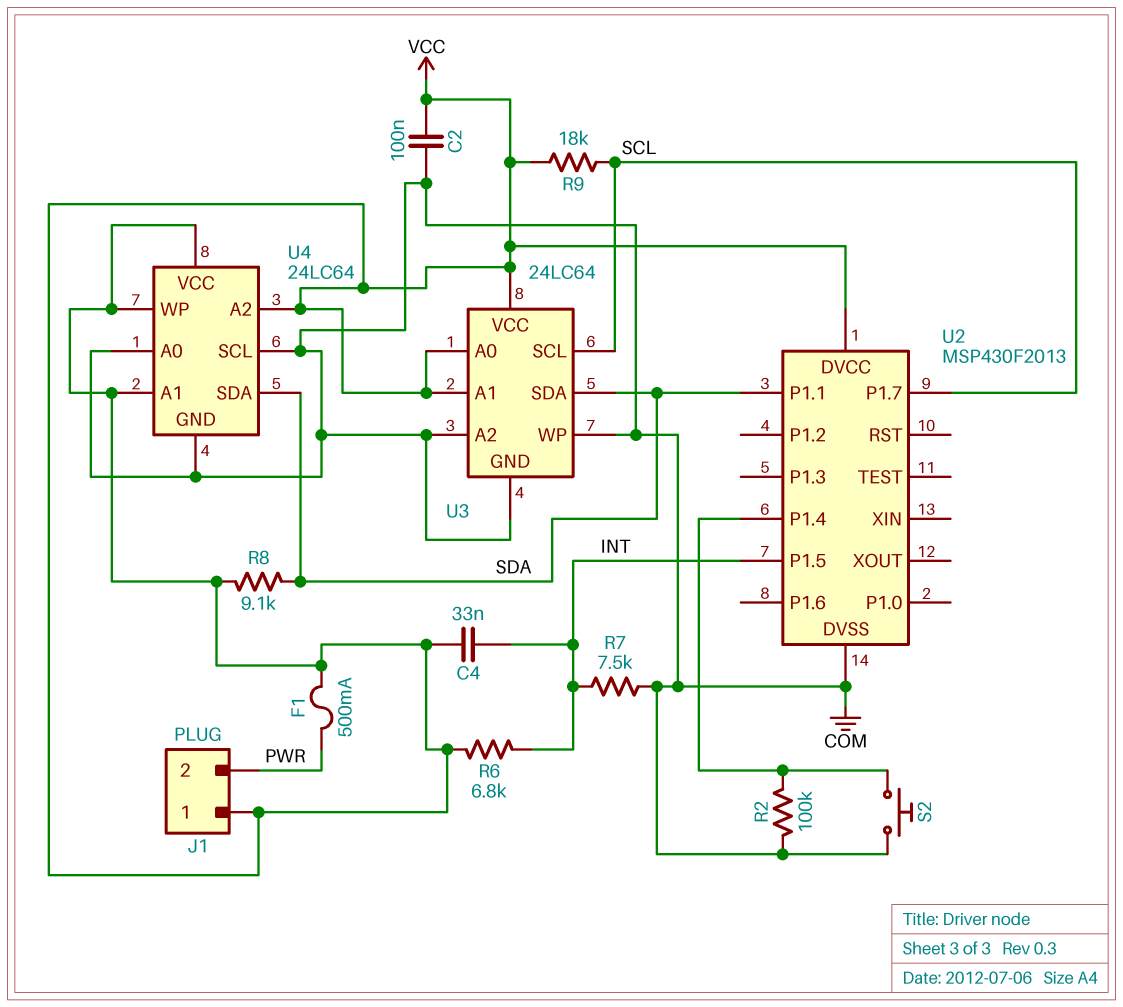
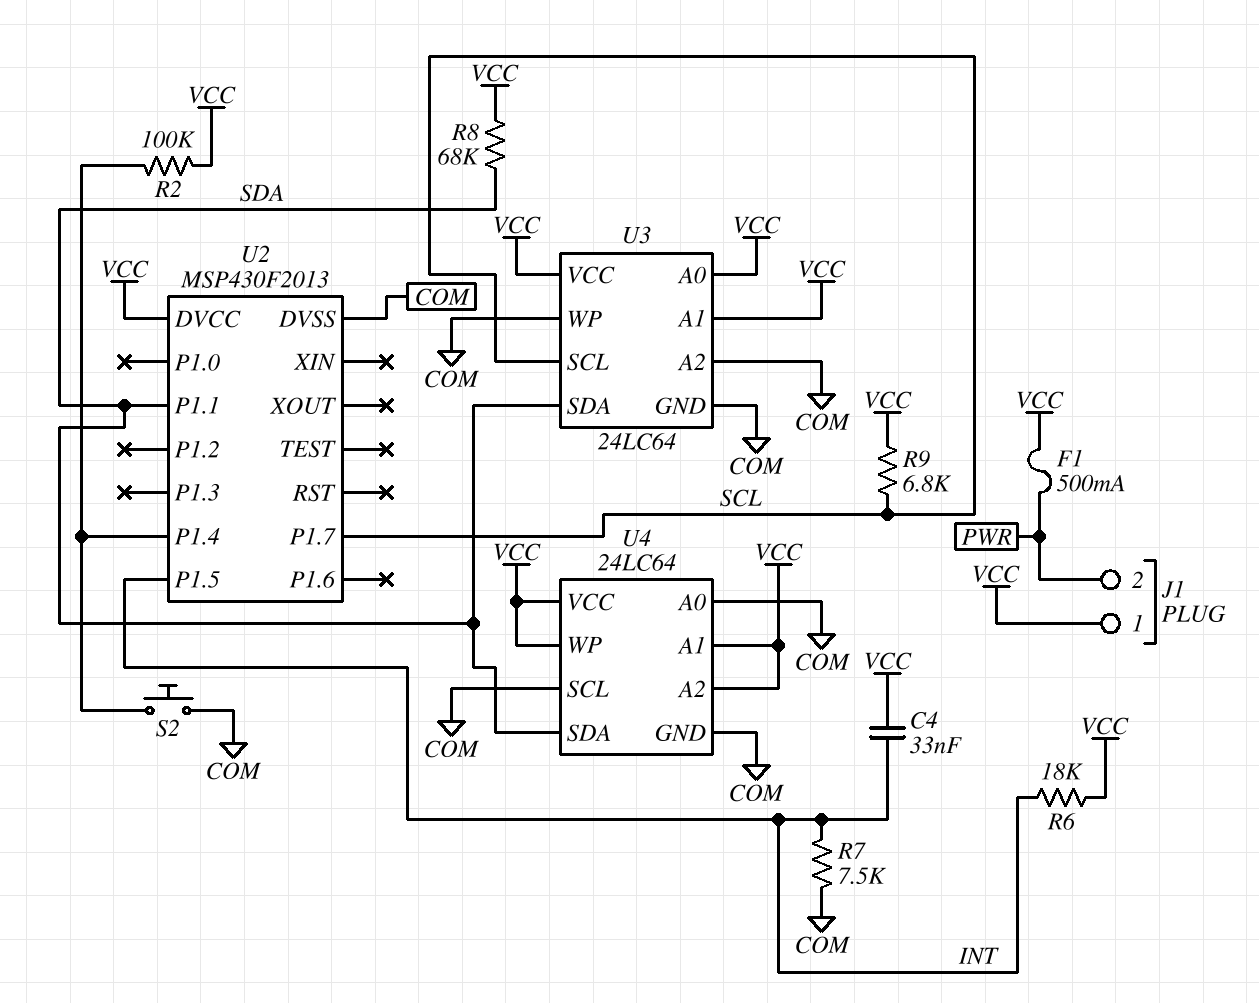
C2: 100nF (COM, VCC) -> none
R2: 100k (COM, U2/P1.4) -> 100k (U2/P1.4, VCC)
R6: 6.8k (INT, VCC) -> 18k (INT, VCC)
R8: 9.1k (SDA, VCC) -> 68k (SDA, VCC)
R9: 18k (SCL, VCC) -> 6.8k (SCL, VCC)

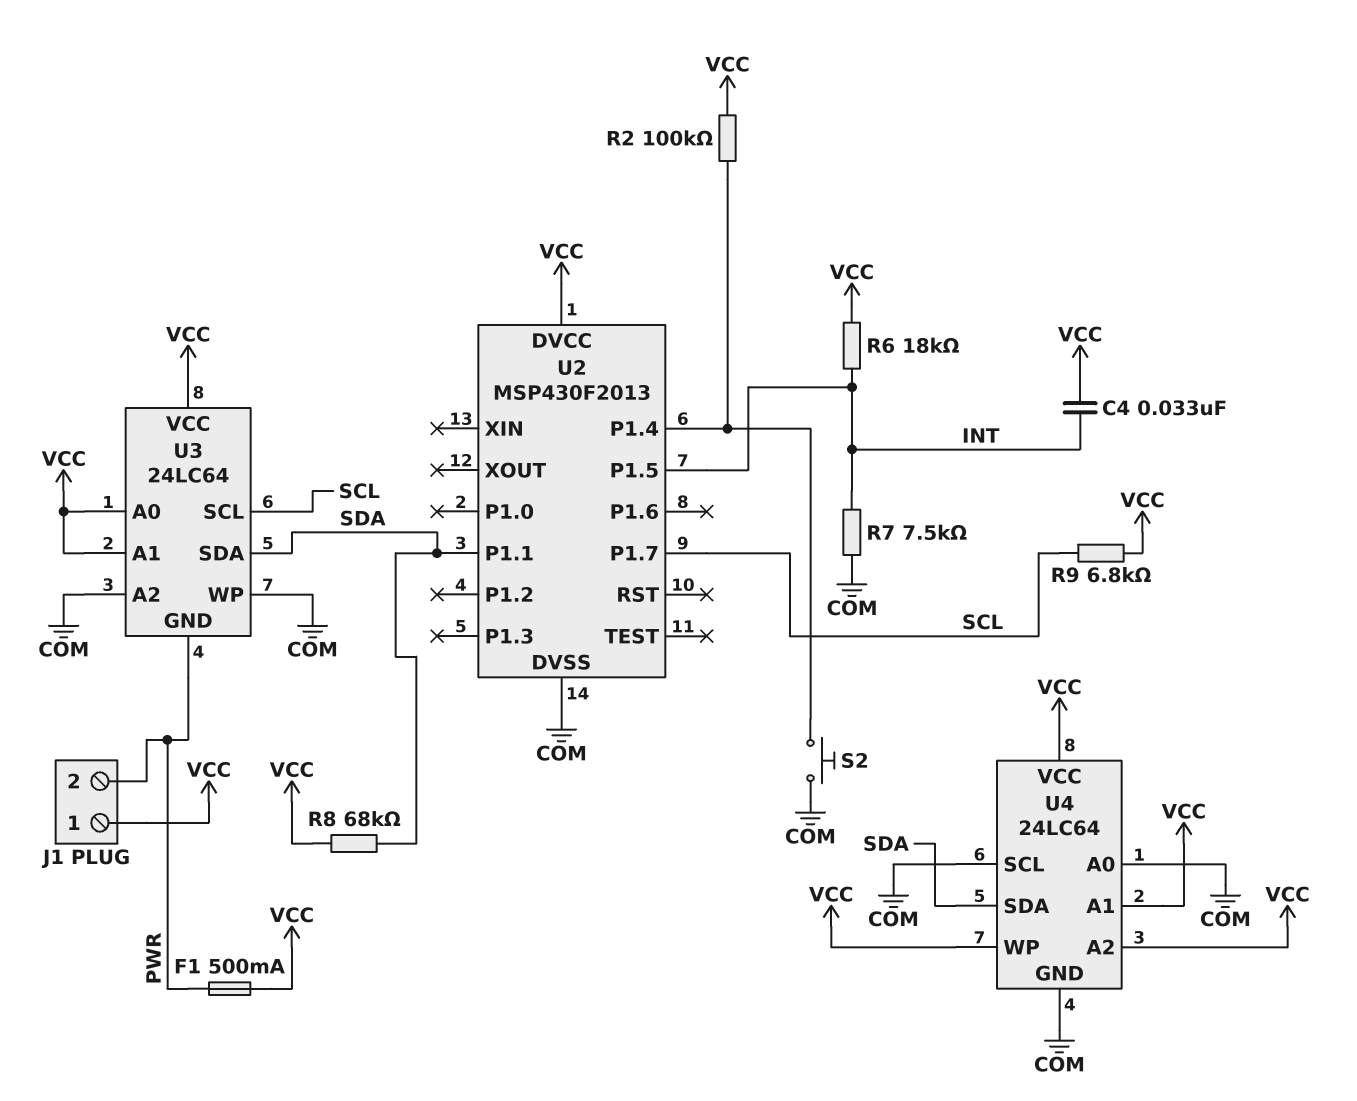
U3 pin GND: COM -> PWR

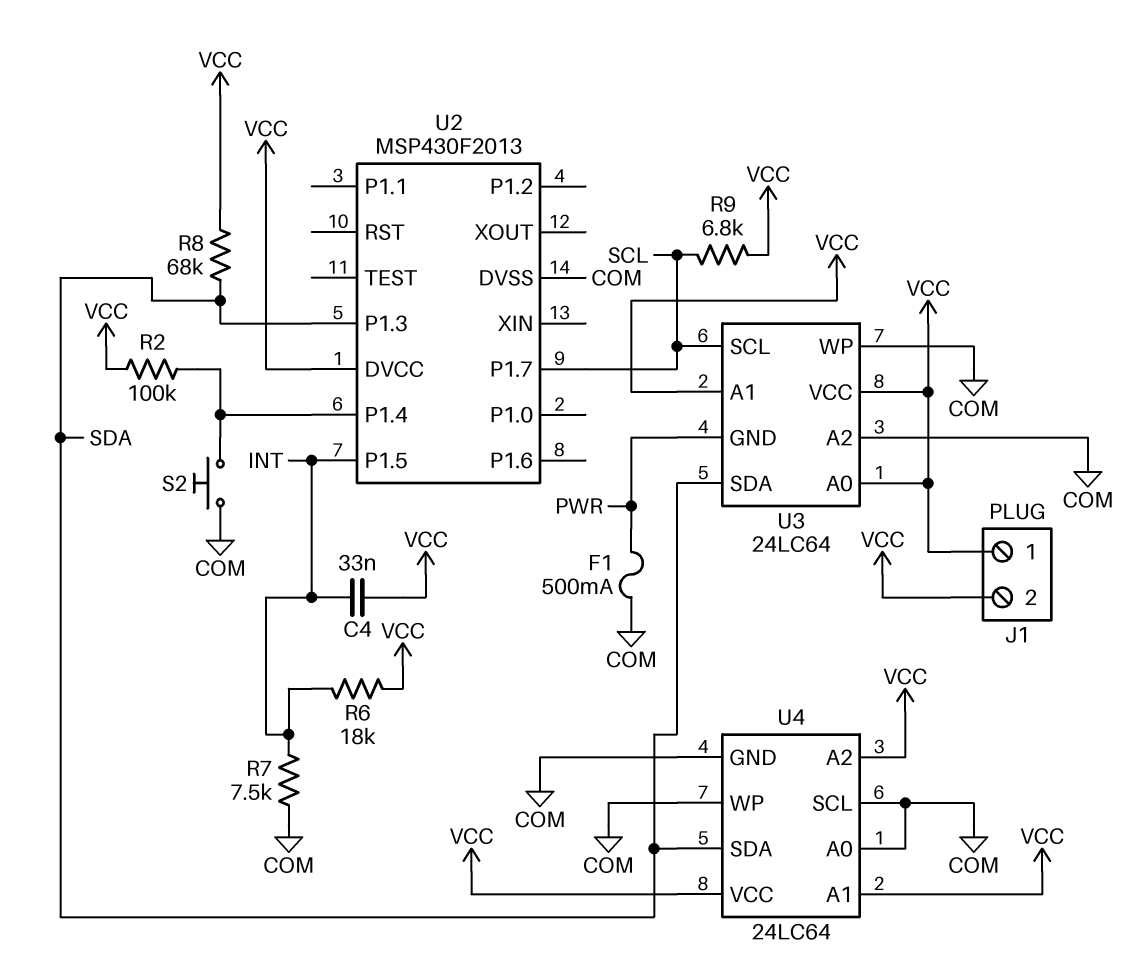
F1: 500mA (PWR, VCC) -> 500mA (COM, PWR)
J1 pin 2: PWR -> VCC
U2 pin P1.1: SDA -> none
U2 pin P1.3: none -> SDA
U4 pin WP: VCC -> COM

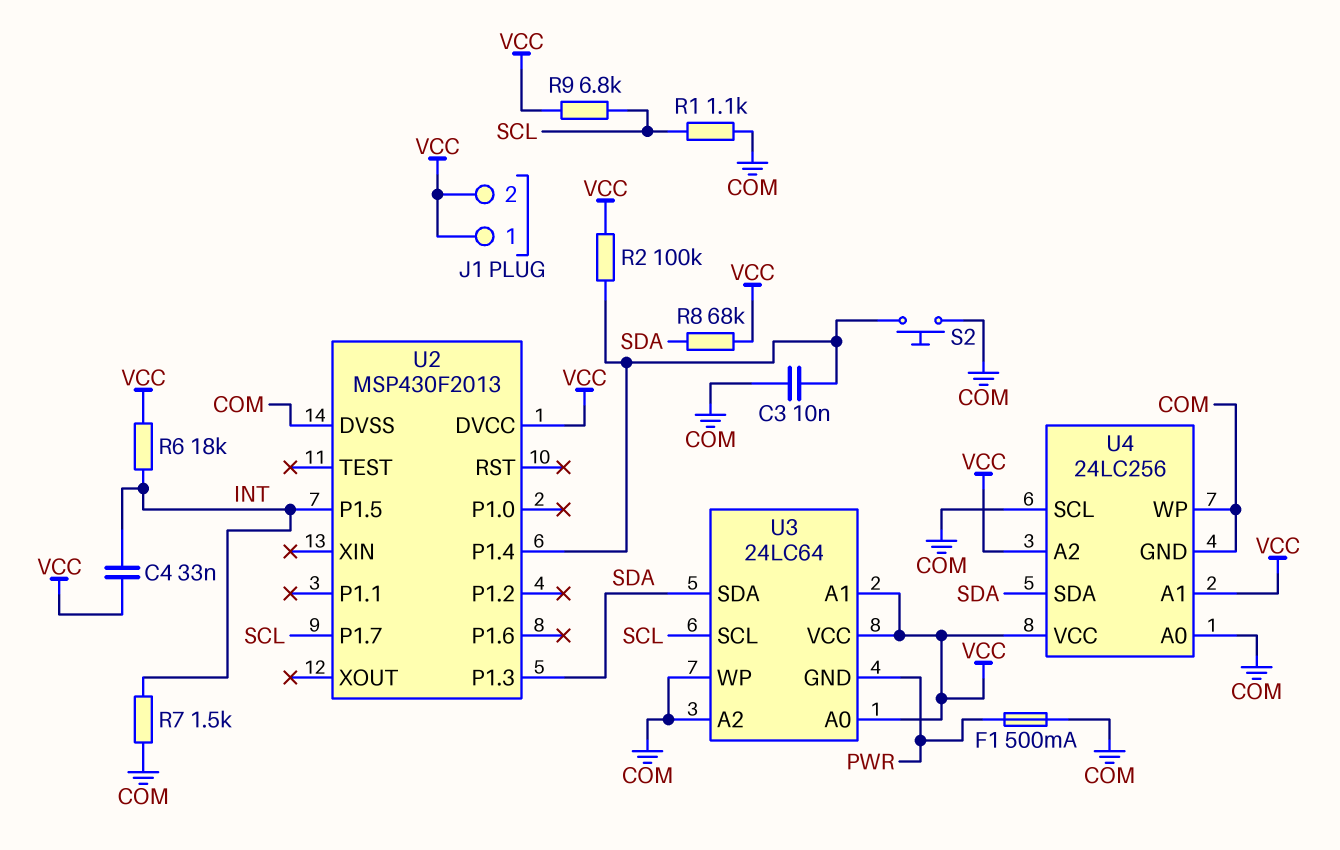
C3: none -> 10nF (COM, U2/P1.4)
R1: none -> 1.1k (COM, SCL)
R7: 7.5k (COM, INT) -> 1.5k (COM, INT)
U4: 24LC64 -> 24LC256

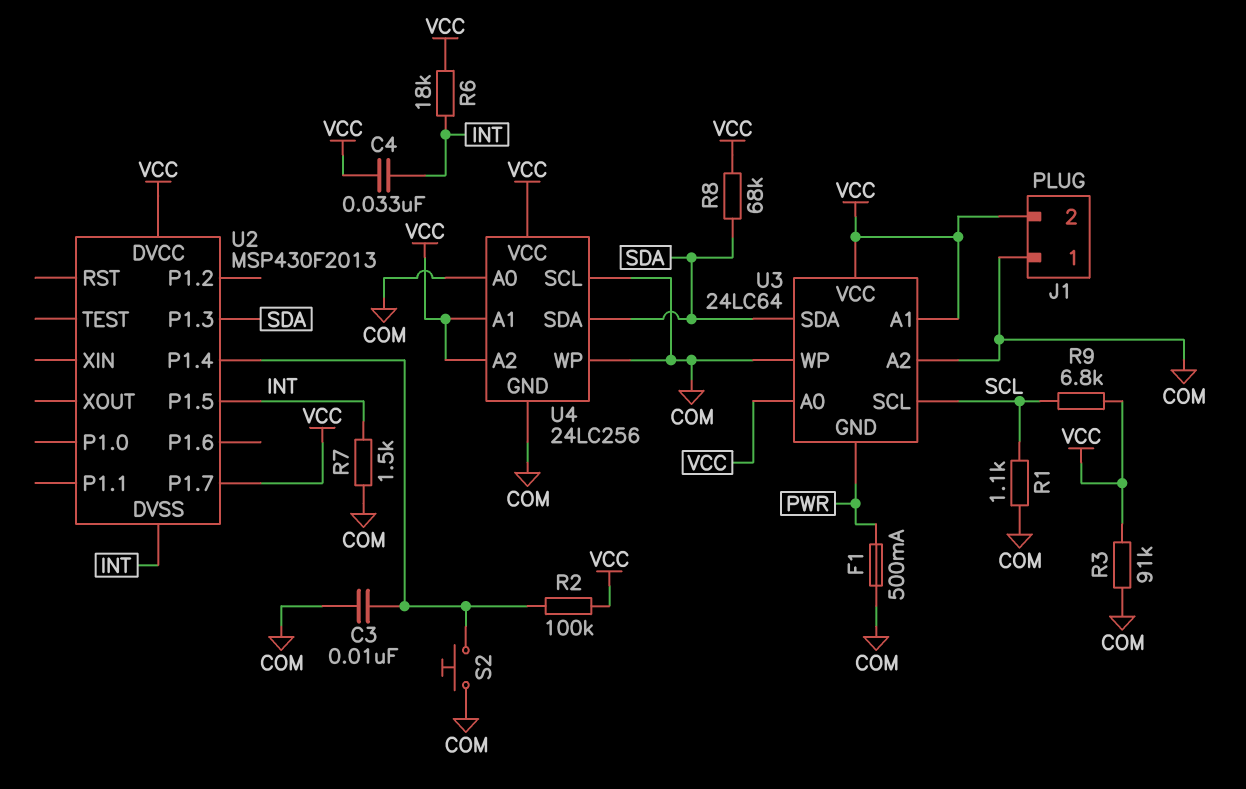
J1 pin 1: VCC -> COM
R3: none -> 91k (COM, VCC)
U2 pin DVSS: COM -> INT
U2 pin P1.7: SCL -> VCC

